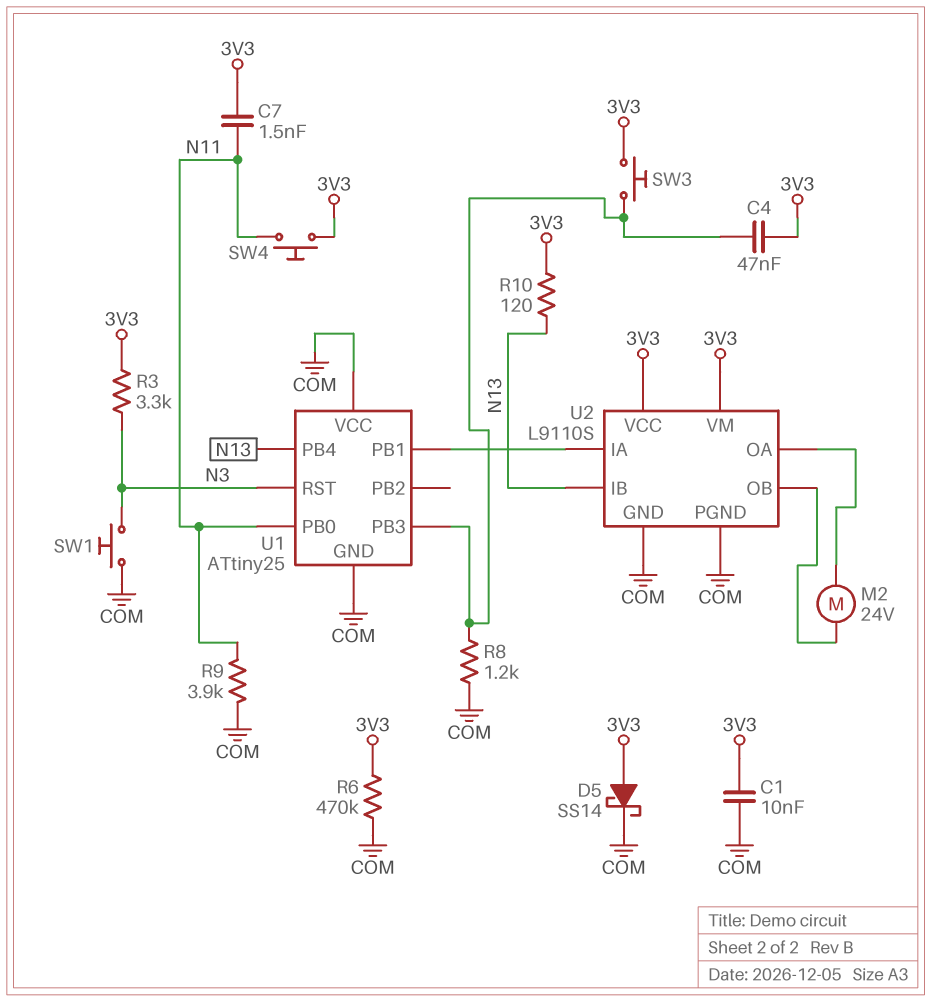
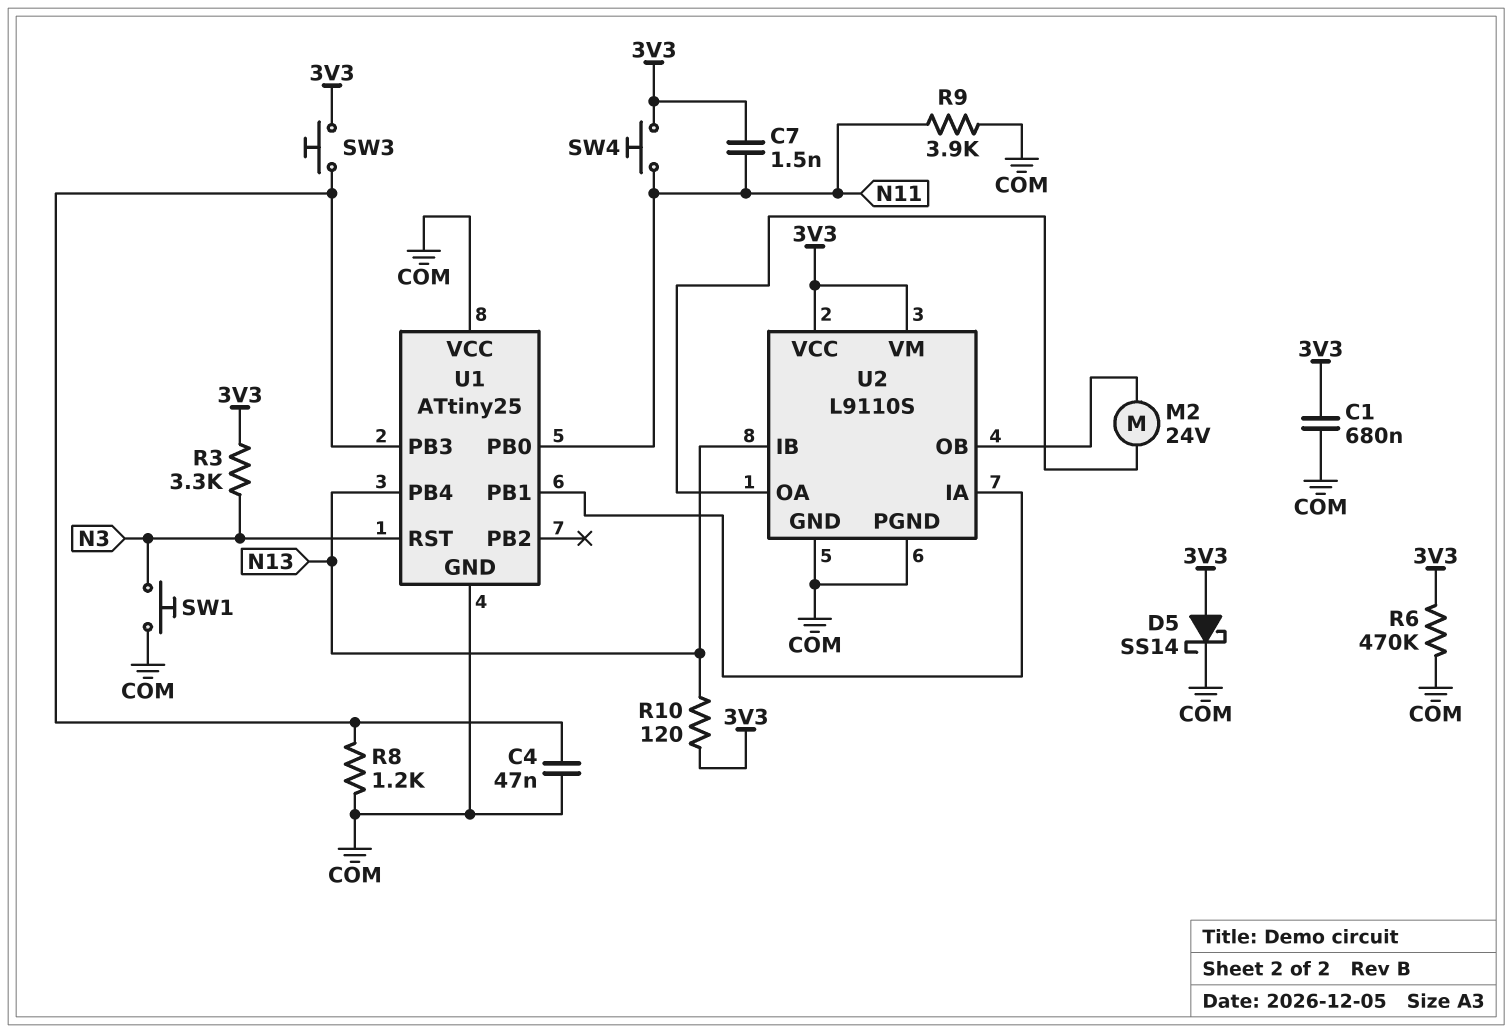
C1: 10nF (3V3, COM) -> 680nF (3V3, COM)
C4: 47nF (3V3, U1/PB3) -> 47nF (COM, U1/PB3)

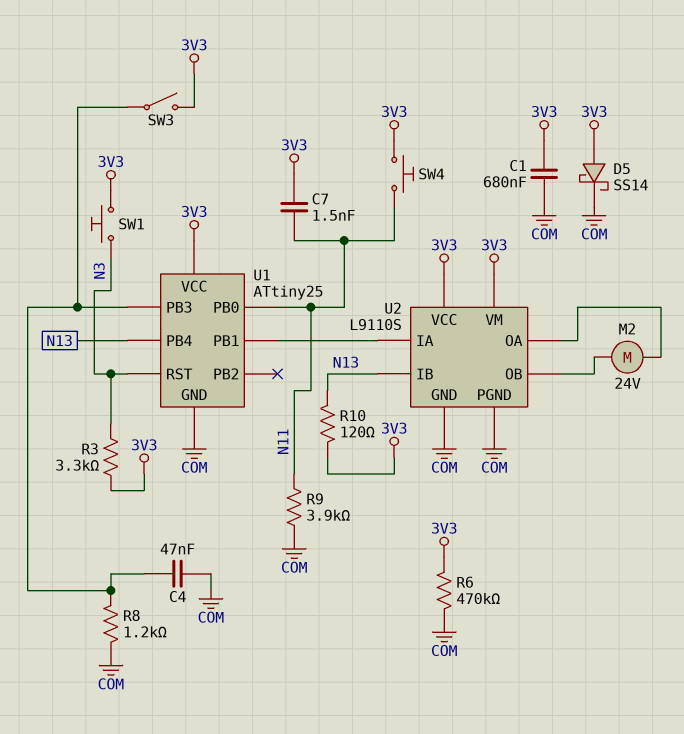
SW1: button (COM, N3) -> button (3V3, N3)
SW3: button (3V3, U1/PB3) -> switch (3V3, U1/PB3)
U1 pin VCC: COM -> 3V3

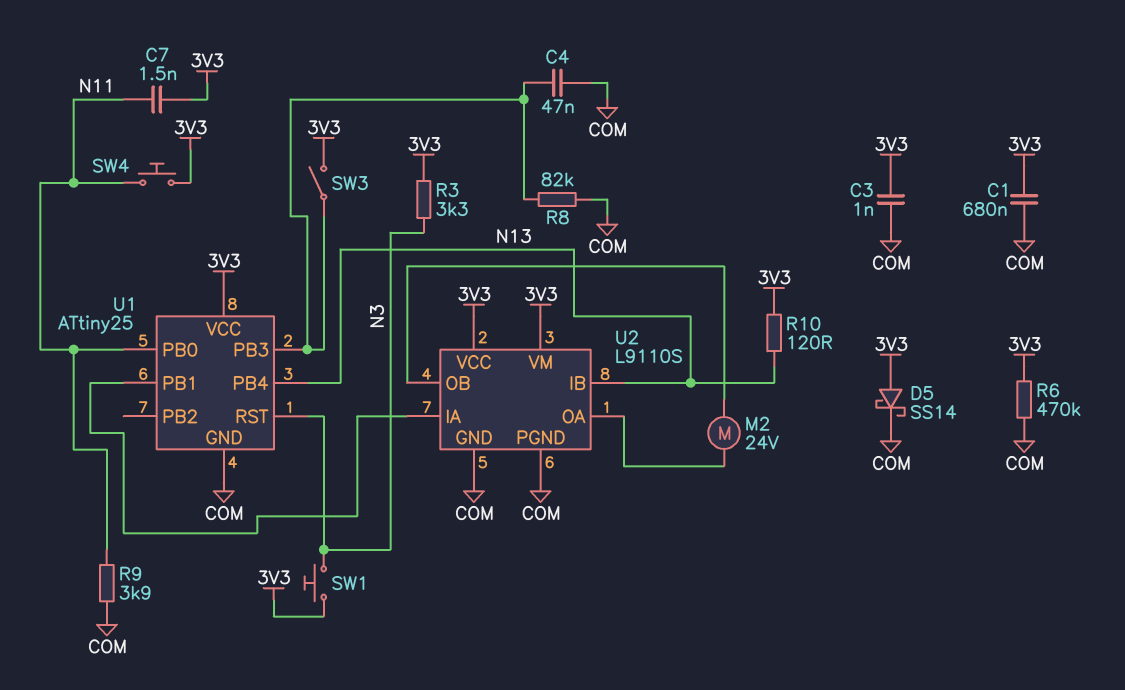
C3: none -> 1nF (3V3, COM)
R8: 1.2k (COM, U1/PB3) -> 82k (COM, U1/PB3)

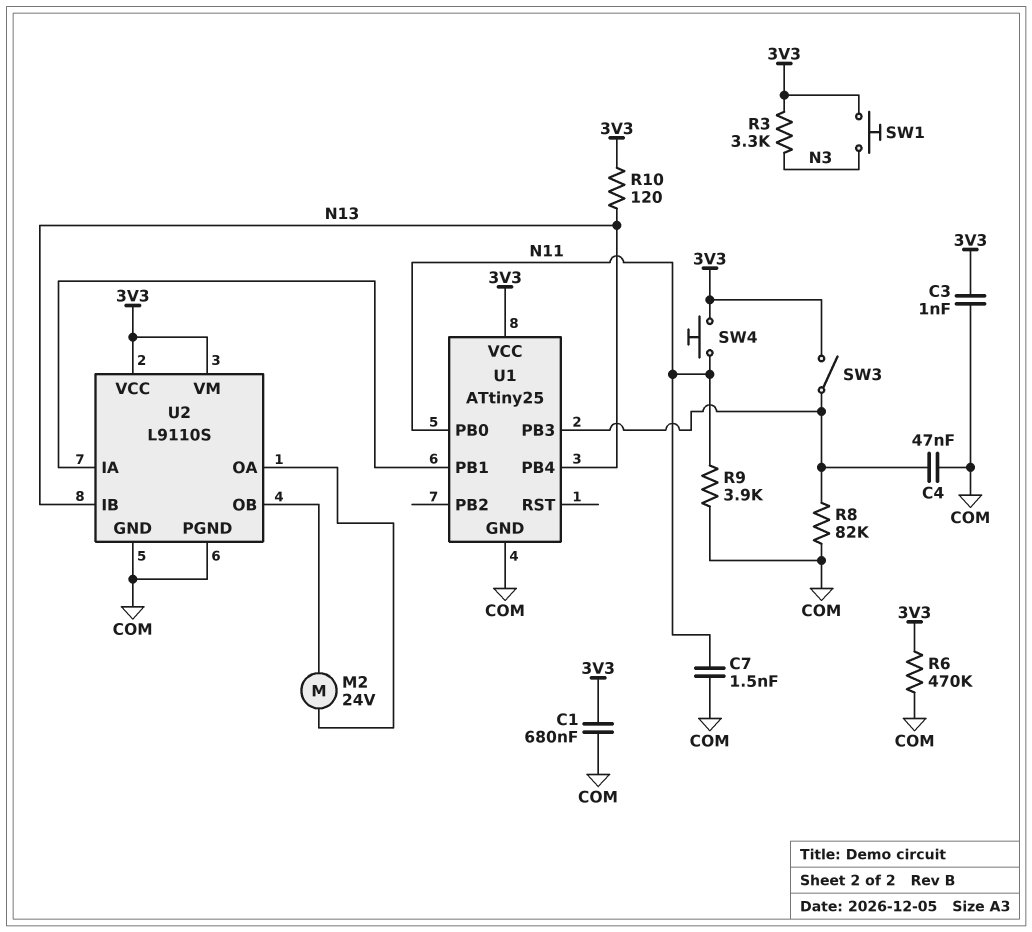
C7: 1.5nF (3V3, N11) -> 1.5nF (COM, N11)
D5: schottky SS14 (A 3V3, K COM) -> none
U1 pin RST: N3 -> none

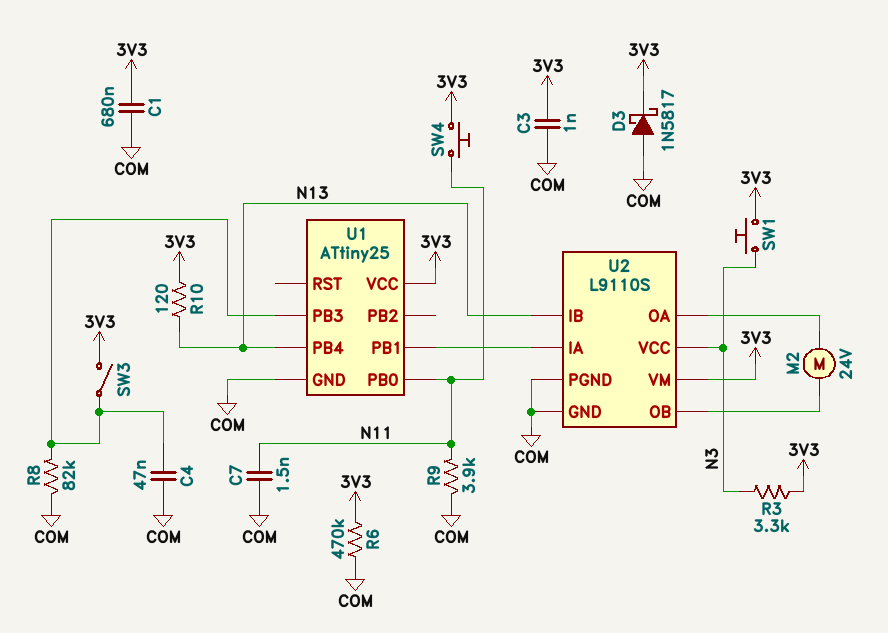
D3: none -> schottky 1N5817 (A COM, K 3V3)
U2 pin VCC: 3V3 -> N3

